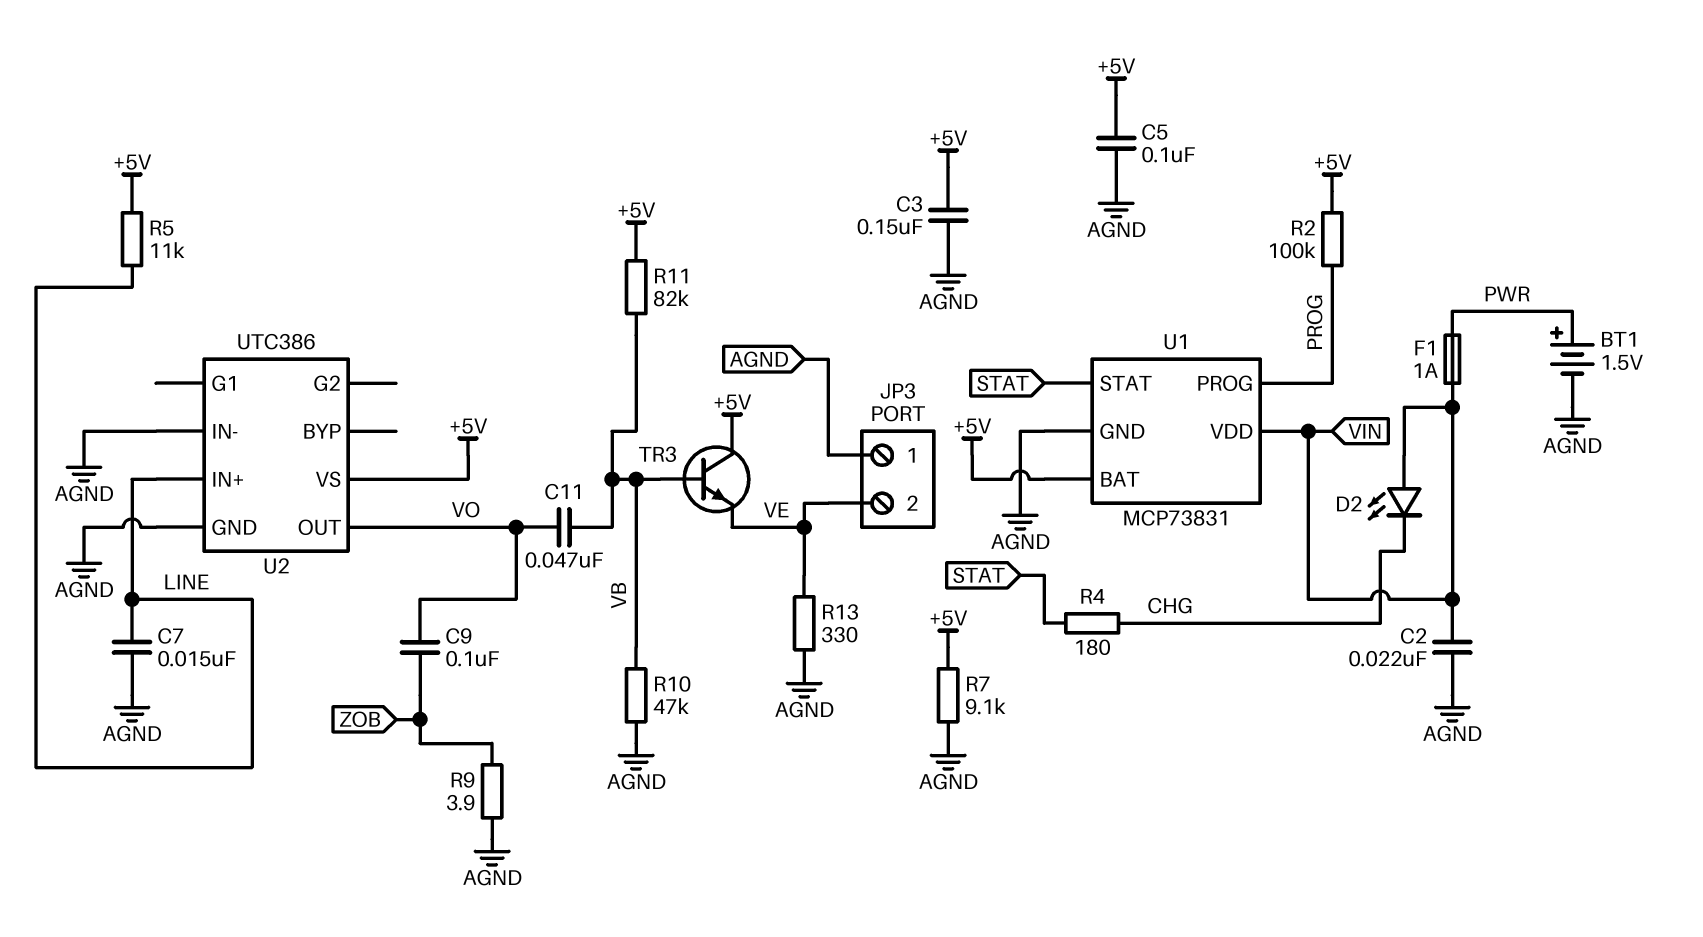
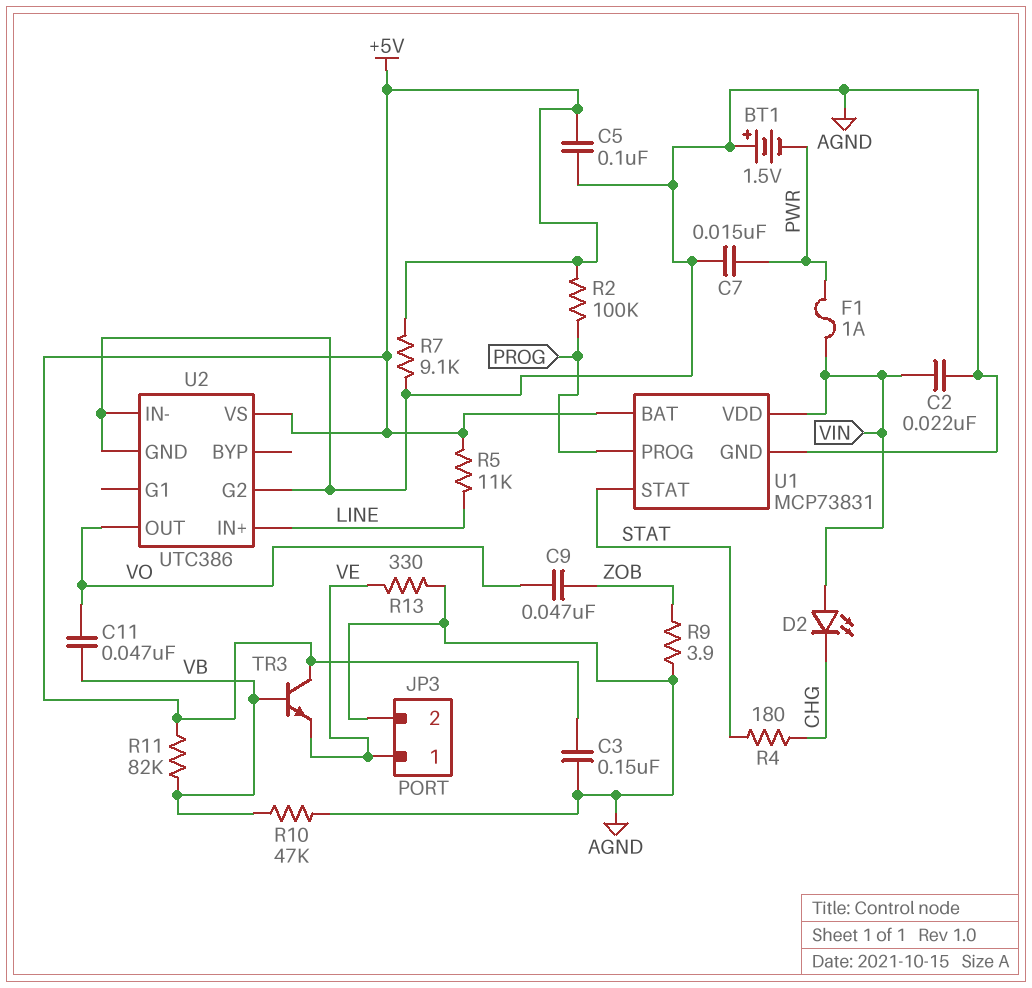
BT1: 1.5V (plus PWR, minus AGND) -> 1.5V (plus AGND, minus PWR)
C7: 15nF (AGND, LINE) -> 15nF (AGND, PWR)
C9: 100nF (VO, ZOB) -> 47nF (VO, ZOB)
JP3 pin 1: AGND -> VE
JP3 pin 2: VE -> AGND
U2 pin G2: none -> AGND

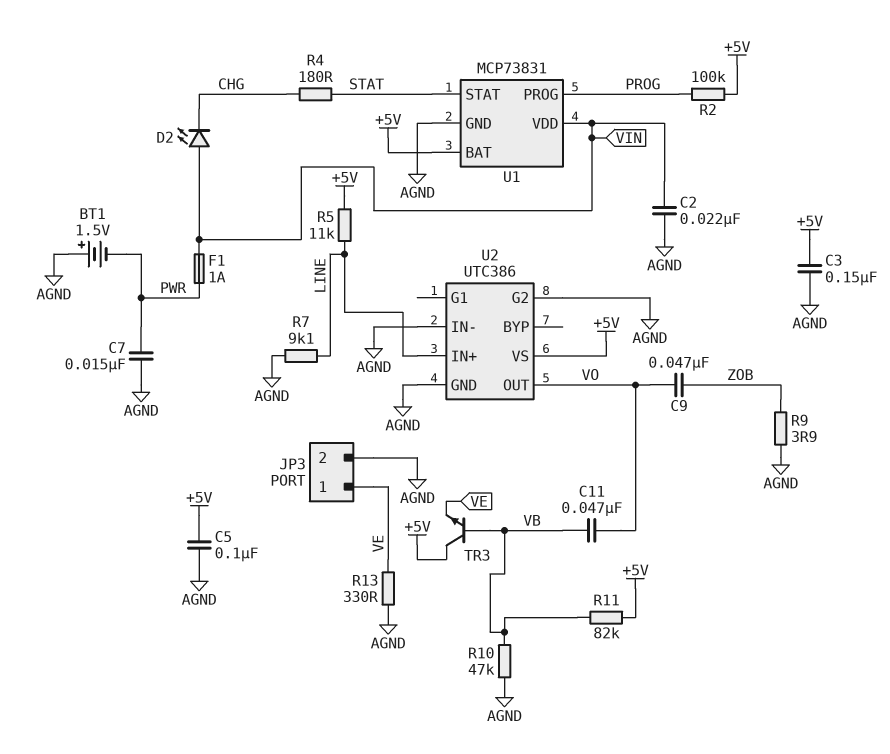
R7: 9.1k (+5V, AGND) -> 9.1k (AGND, LINE)

